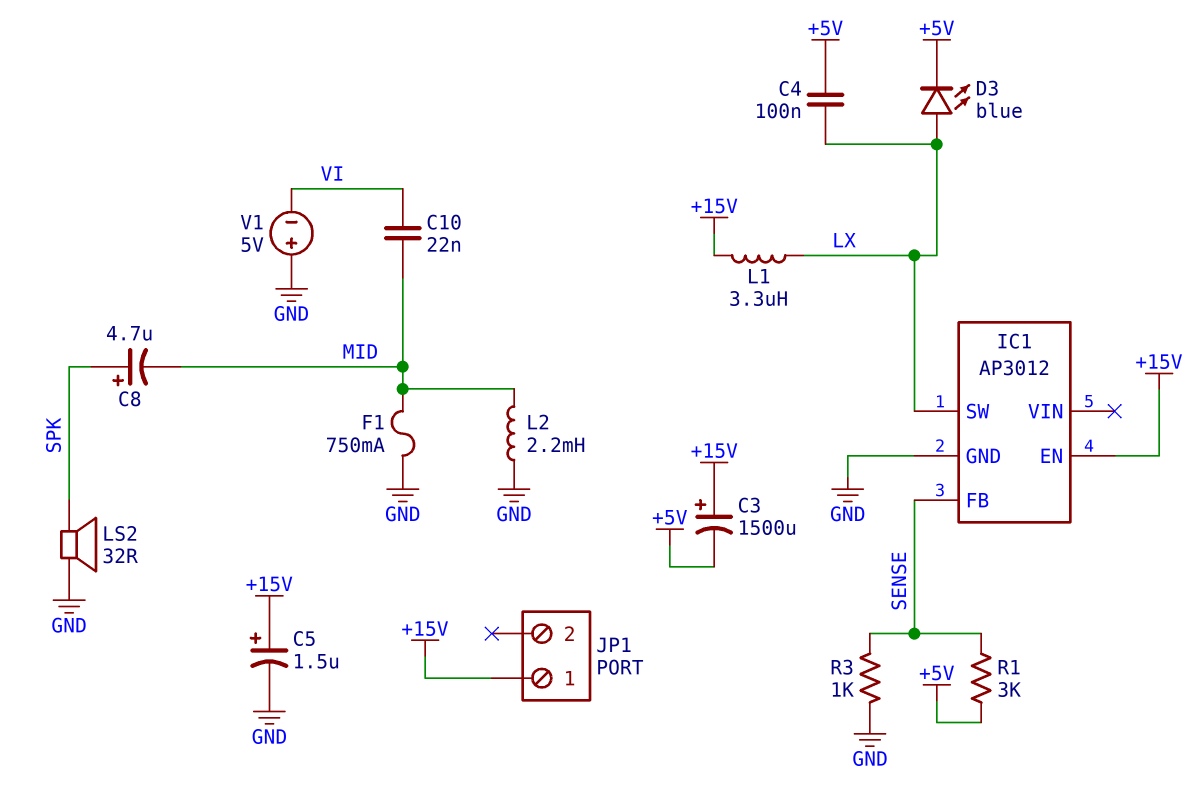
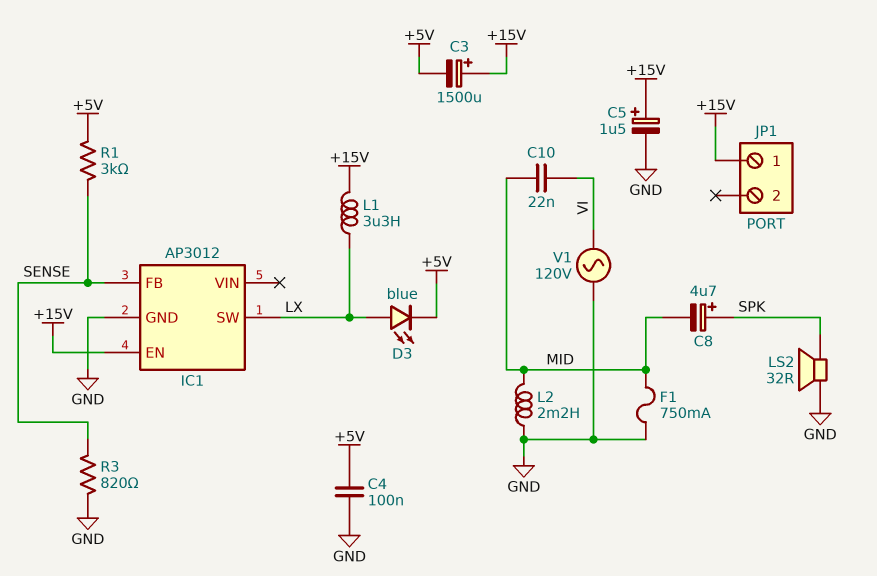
C4: 100nF (+5V, LX) -> 100nF (+5V, GND)
R3: 1k (GND, SENSE) -> 820 (GND, SENSE)
V1: 5V (plus GND, minus VI) -> AC 120V (GND, VI)

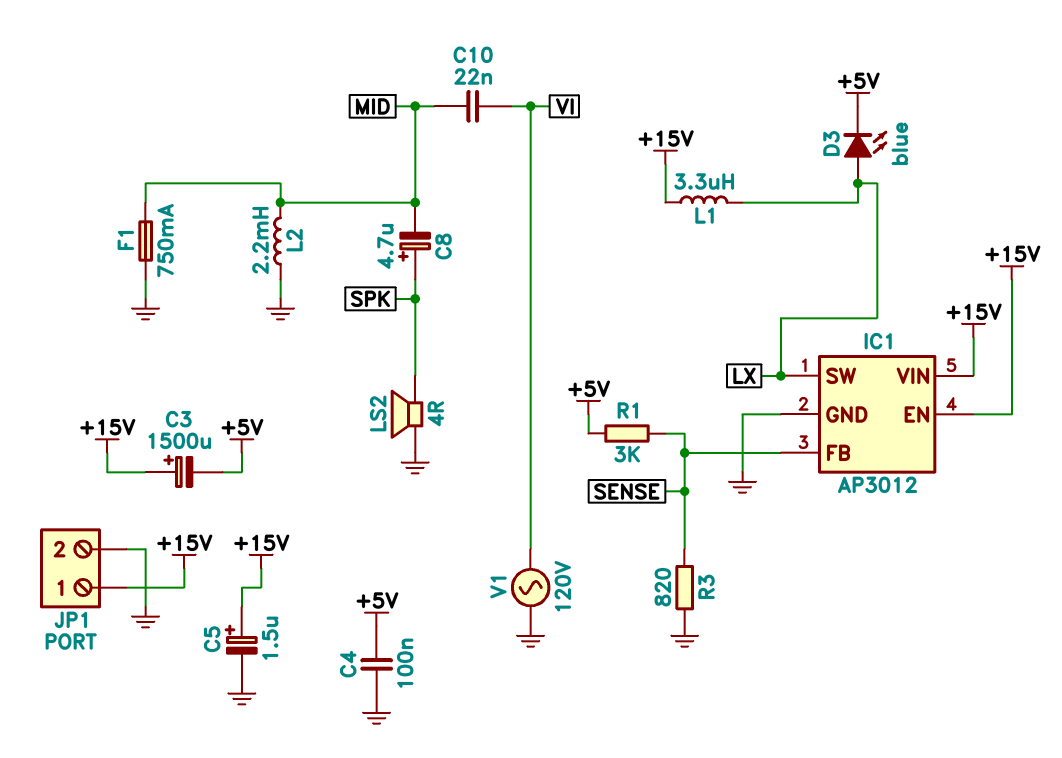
IC1 pin VIN: none -> +15V
JP1 pin 2: none -> GND
LS2: speaker 32R (GND, SPK) -> speaker 4R (GND, SPK)

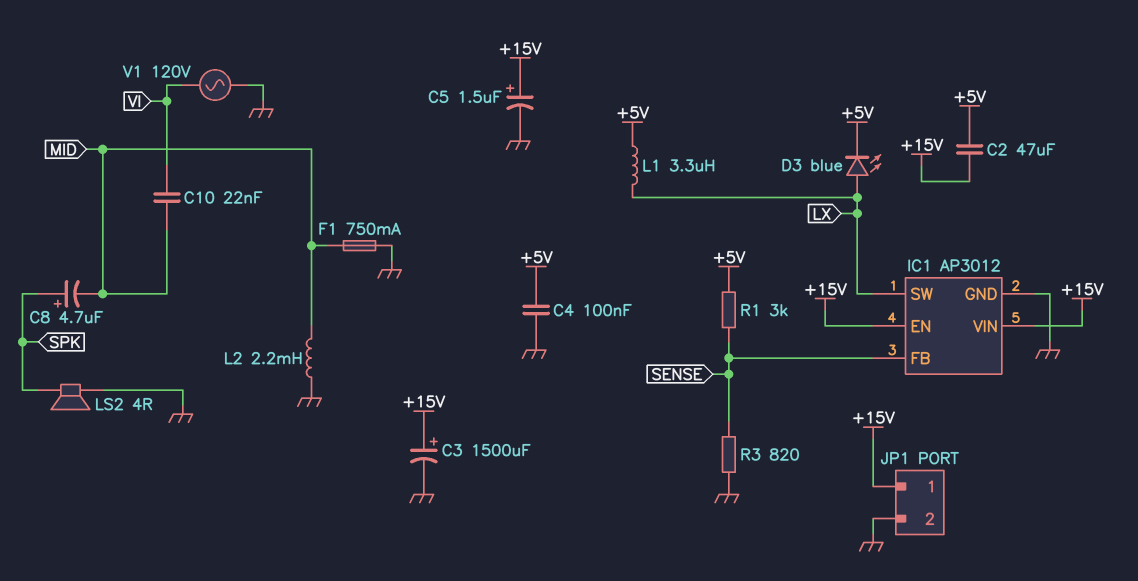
C2: none -> 47uF (+5V, +15V)
C3: 1500uF (plus +15V, minus +5V) -> 1500uF (plus +15V, minus GND)
L1: 3.3uH (+15V, LX) -> 3.3uH (+5V, LX)

